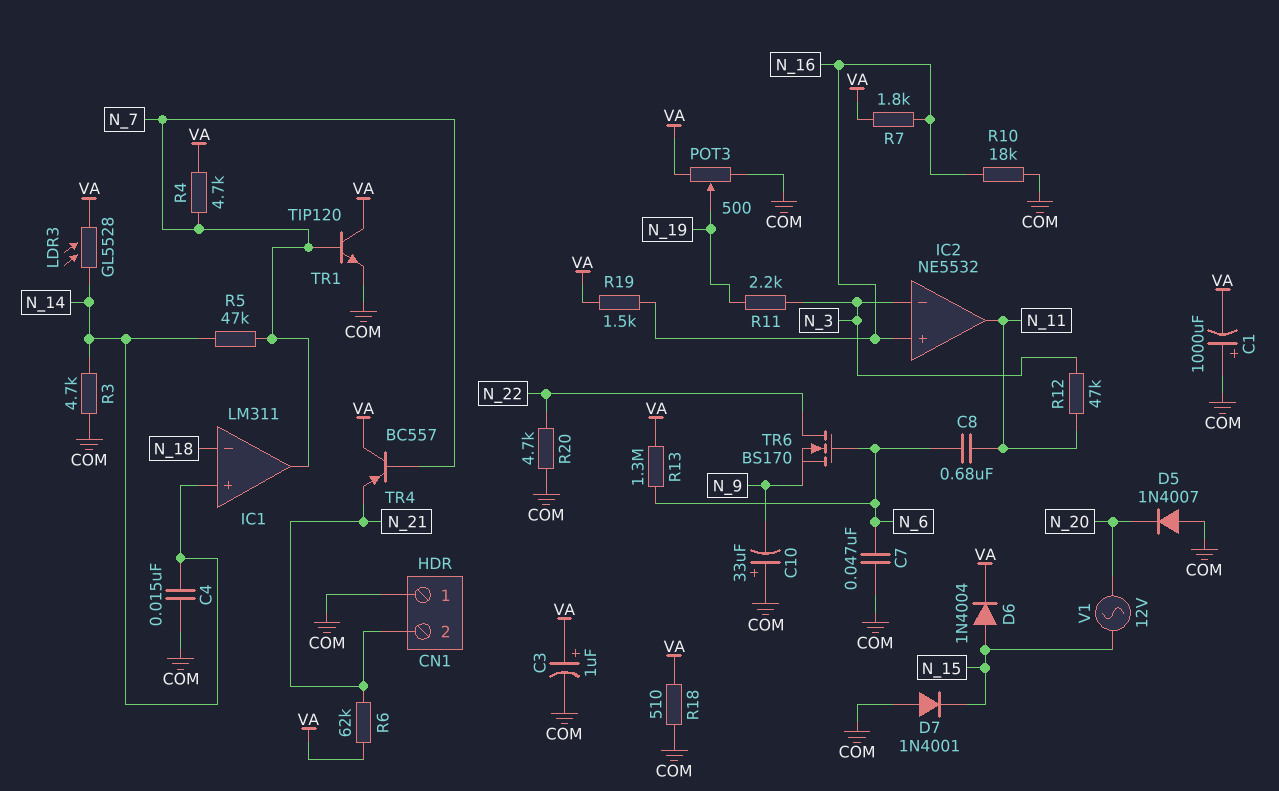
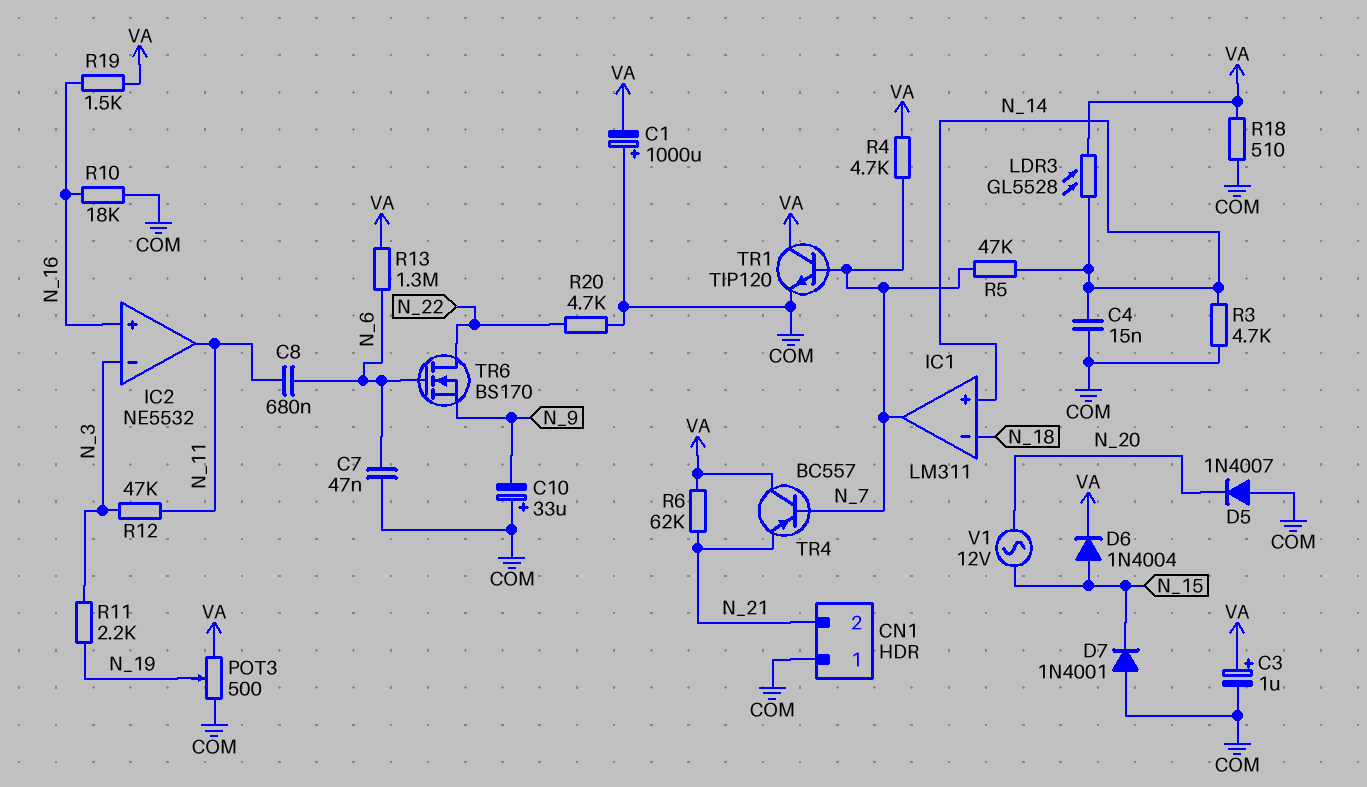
R7: 1.8k (N_16, VA) -> none

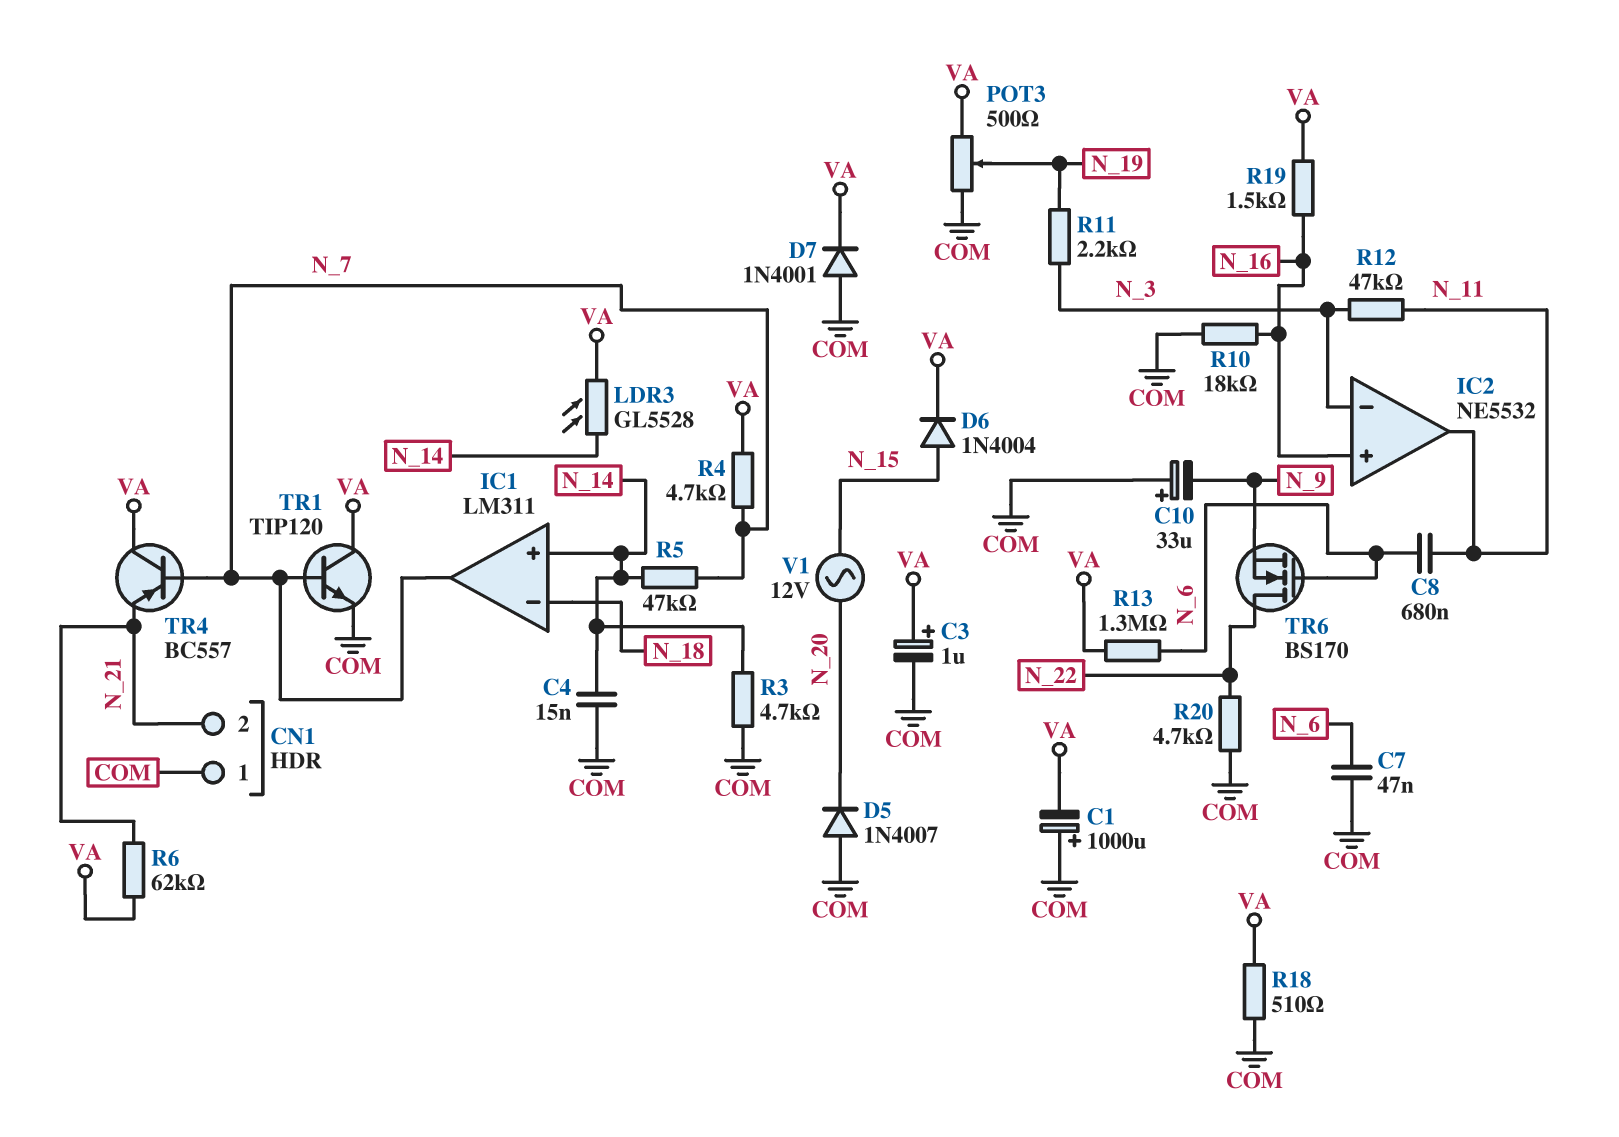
D7: diode 1N4001 (A COM, K N_15) -> diode 1N4001 (A COM, K VA)

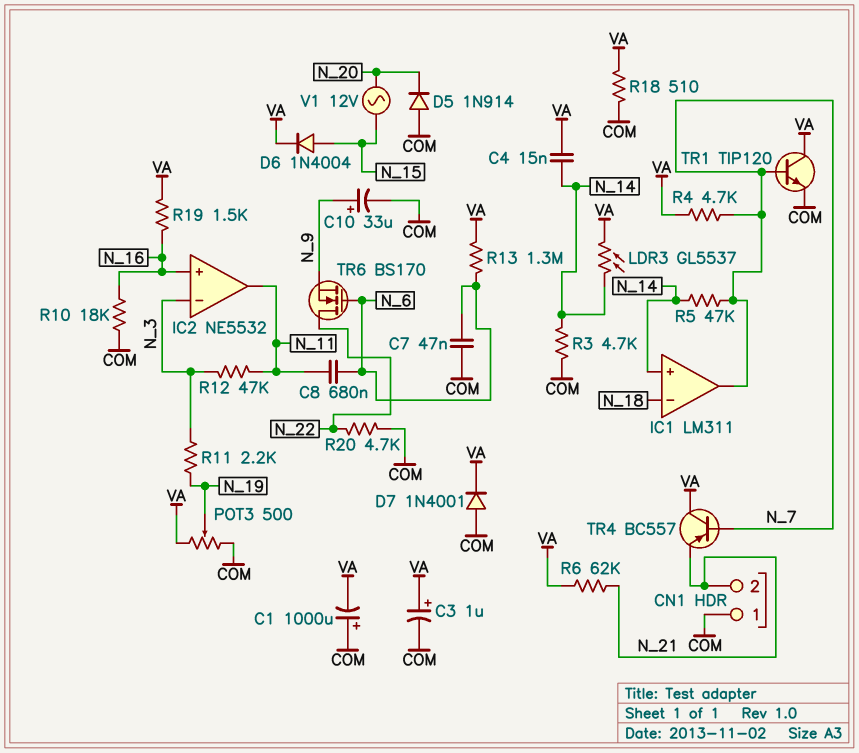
C4: 15nF (COM, N_14) -> 15nF (N_14, VA)
C10: 33uF (plus COM, minus N_9) -> 33uF (plus N_9, minus COM)
D5: diode 1N4007 (A COM, K N_20) -> diode 1N914 (A COM, K N_20)
LDR3: GL5528 (N_14, VA) -> GL5537 (N_14, VA)

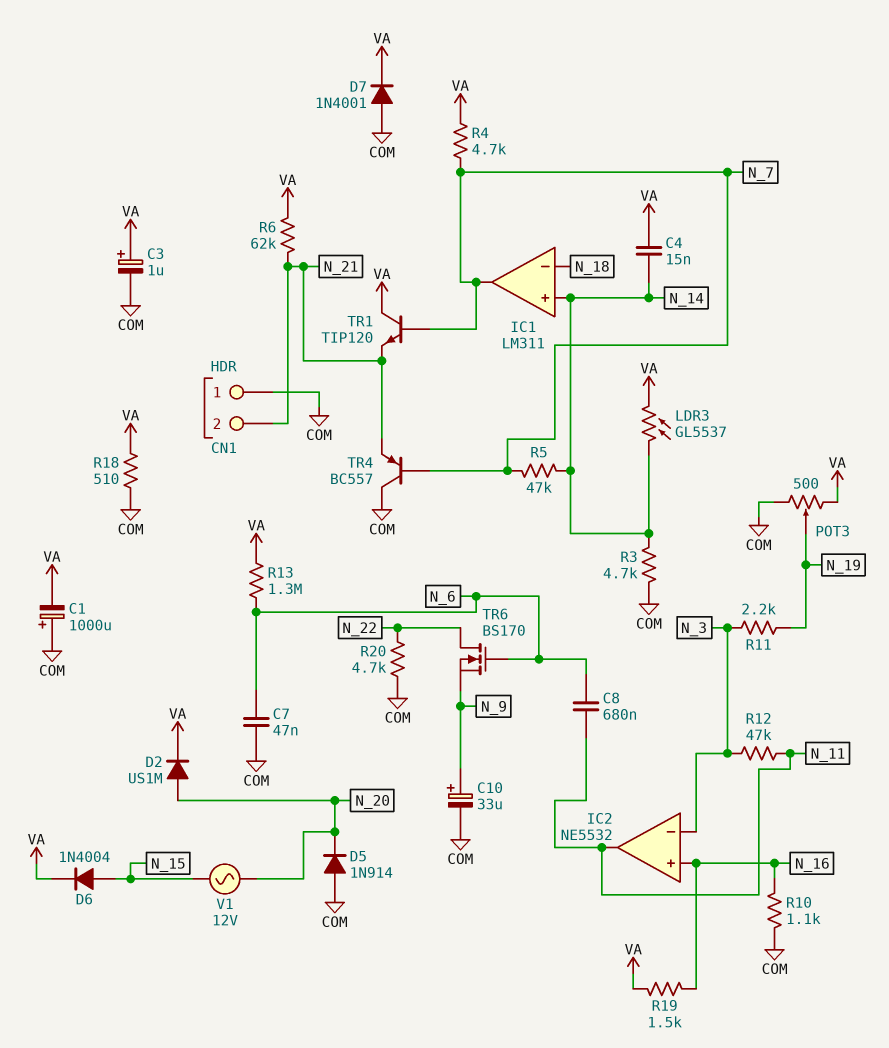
D2: none -> diode US1M (A N_20, K VA)
R10: 18k (COM, N_16) -> 1.1k (COM, N_16)
TR1: NPN TIP120 (B N_7, C VA, E COM) -> NPN TIP120 (B N_7, C VA, E N_21)
TR4: PNP BC557 (B N_7, C VA, E N_21) -> PNP BC557 (B N_7, C COM, E N_21)

